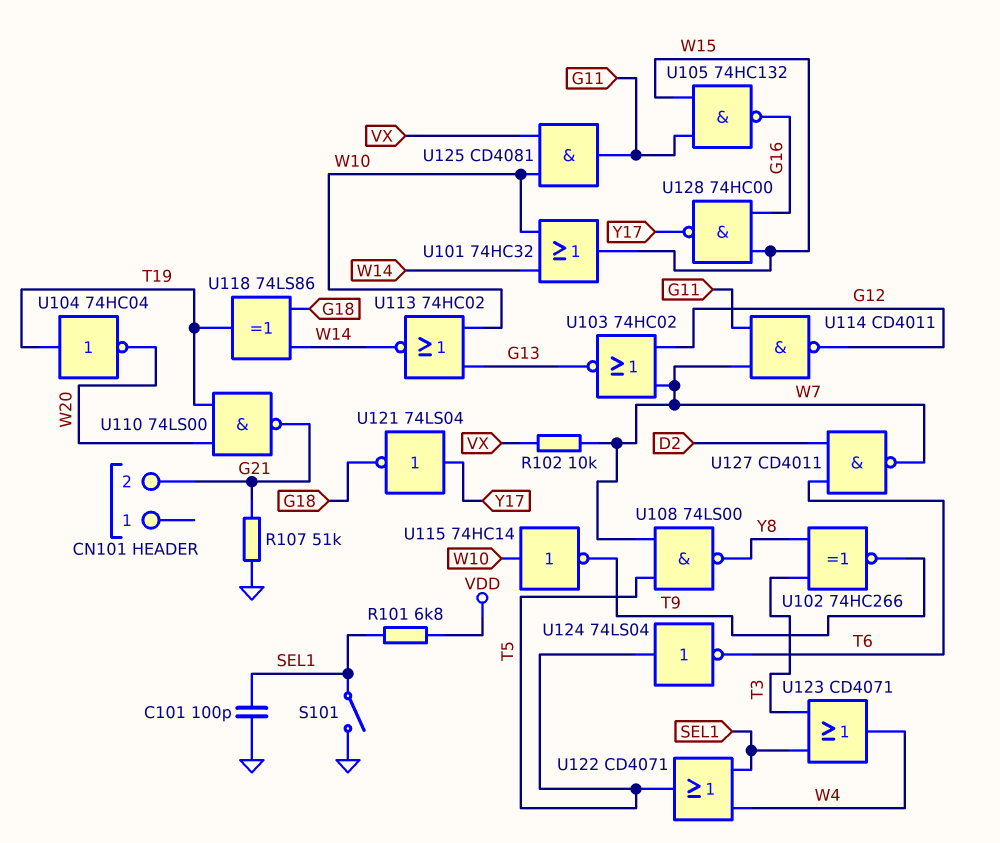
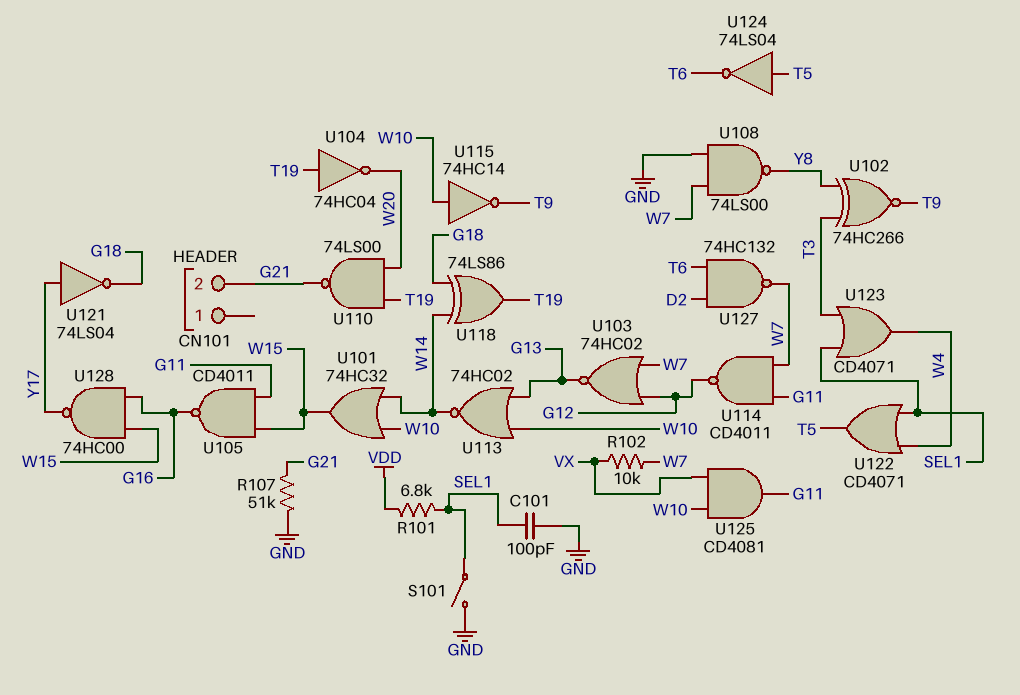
U105: NAND 74HC132 (in G11, in W15, out G16) -> NAND CD4011 (in G11, in W15, out G16)
U108: NAND 74LS00 (in T5, in W7, out Y8) -> NAND 74LS00 (in GND, in W7, out Y8)
U127: NAND CD4011 (in D2, in T6, out W7) -> NAND 74HC132 (in D2, in T6, out W7)

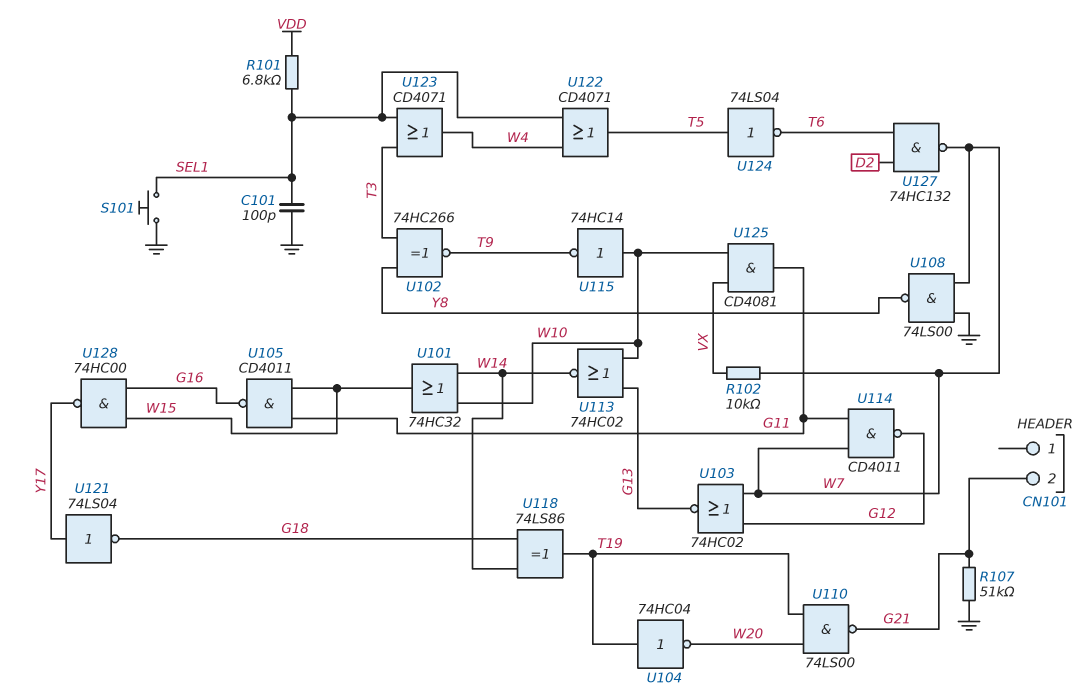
S101: switch (GND, SEL1) -> button (GND, SEL1)

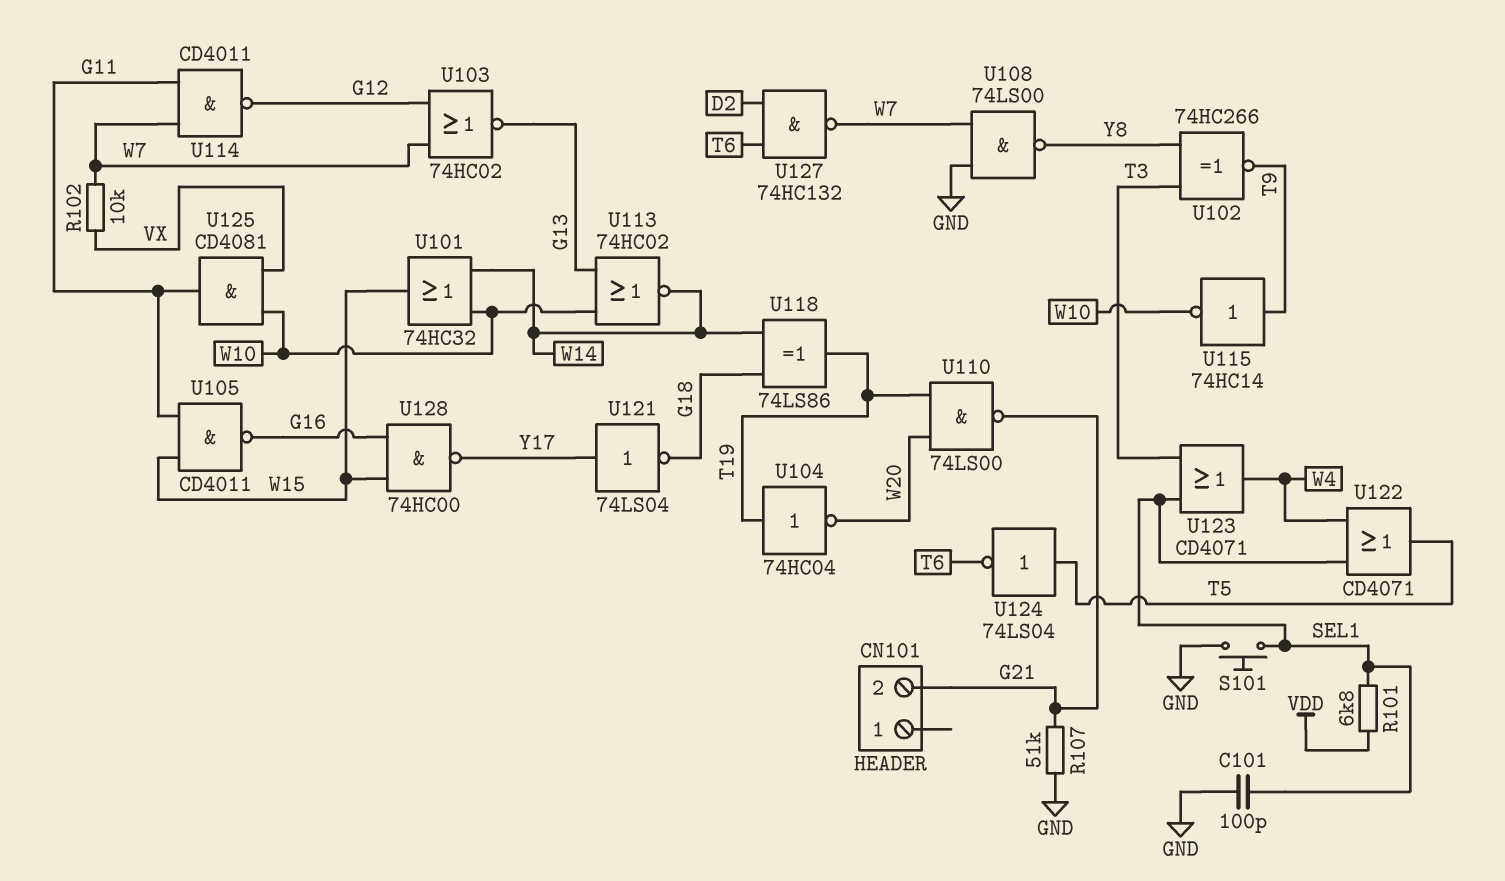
U115: NOT 74HC14 (in W10, out T9) -> NOT 74HC14 (in T9, out W10)

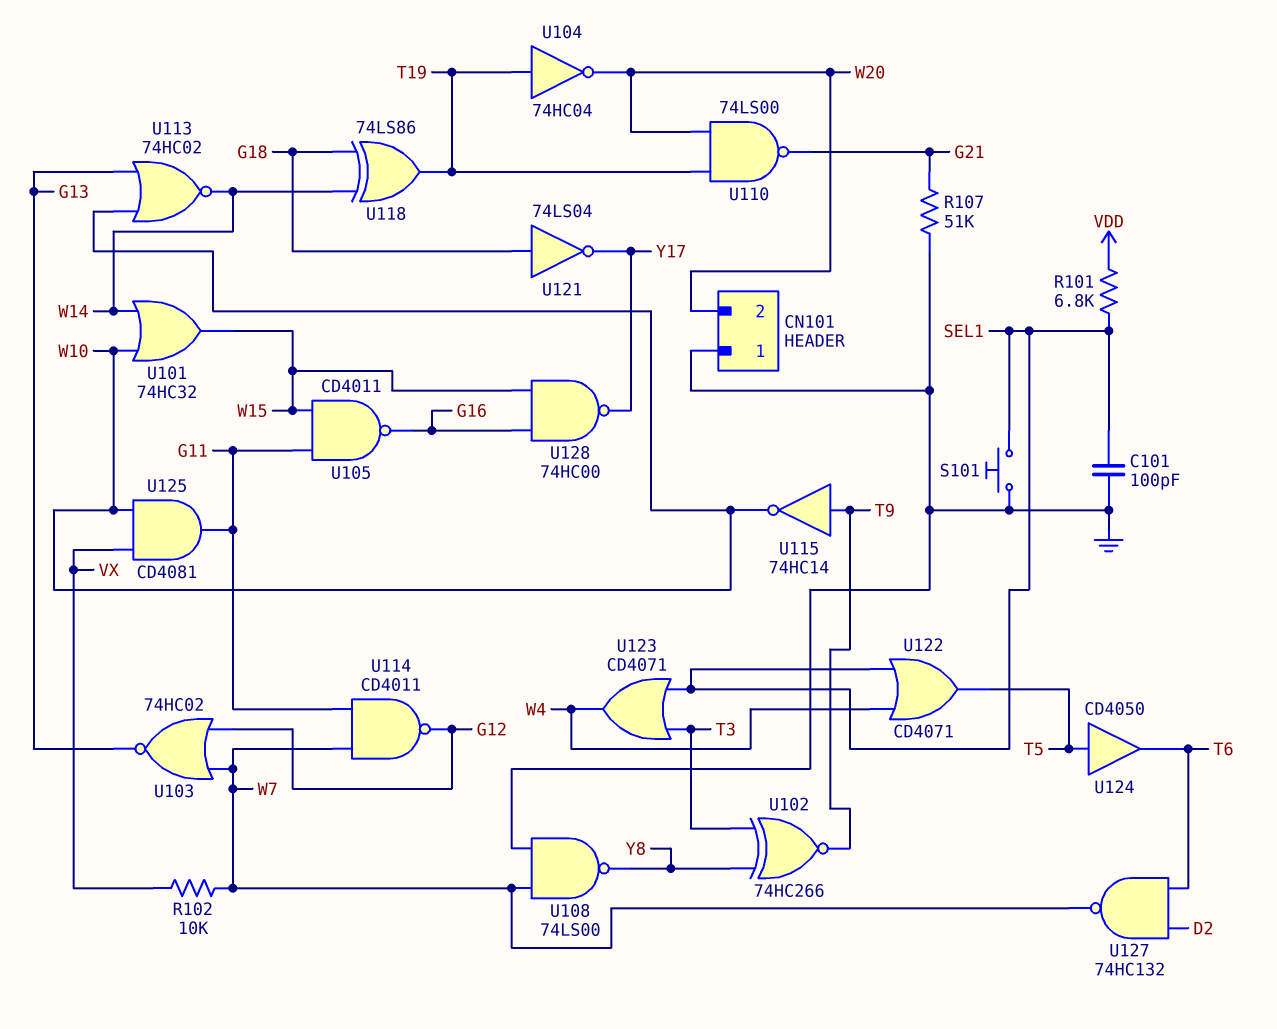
CN101 pin 1: none -> GND
CN101 pin 2: G21 -> W20
U121: NOT 74LS04 (in Y17, out G18) -> NOT 74LS04 (in G18, out Y17)
U124: NOT 74LS04 (in T5, out T6) -> buffer CD4050 (in T5, out T6)

